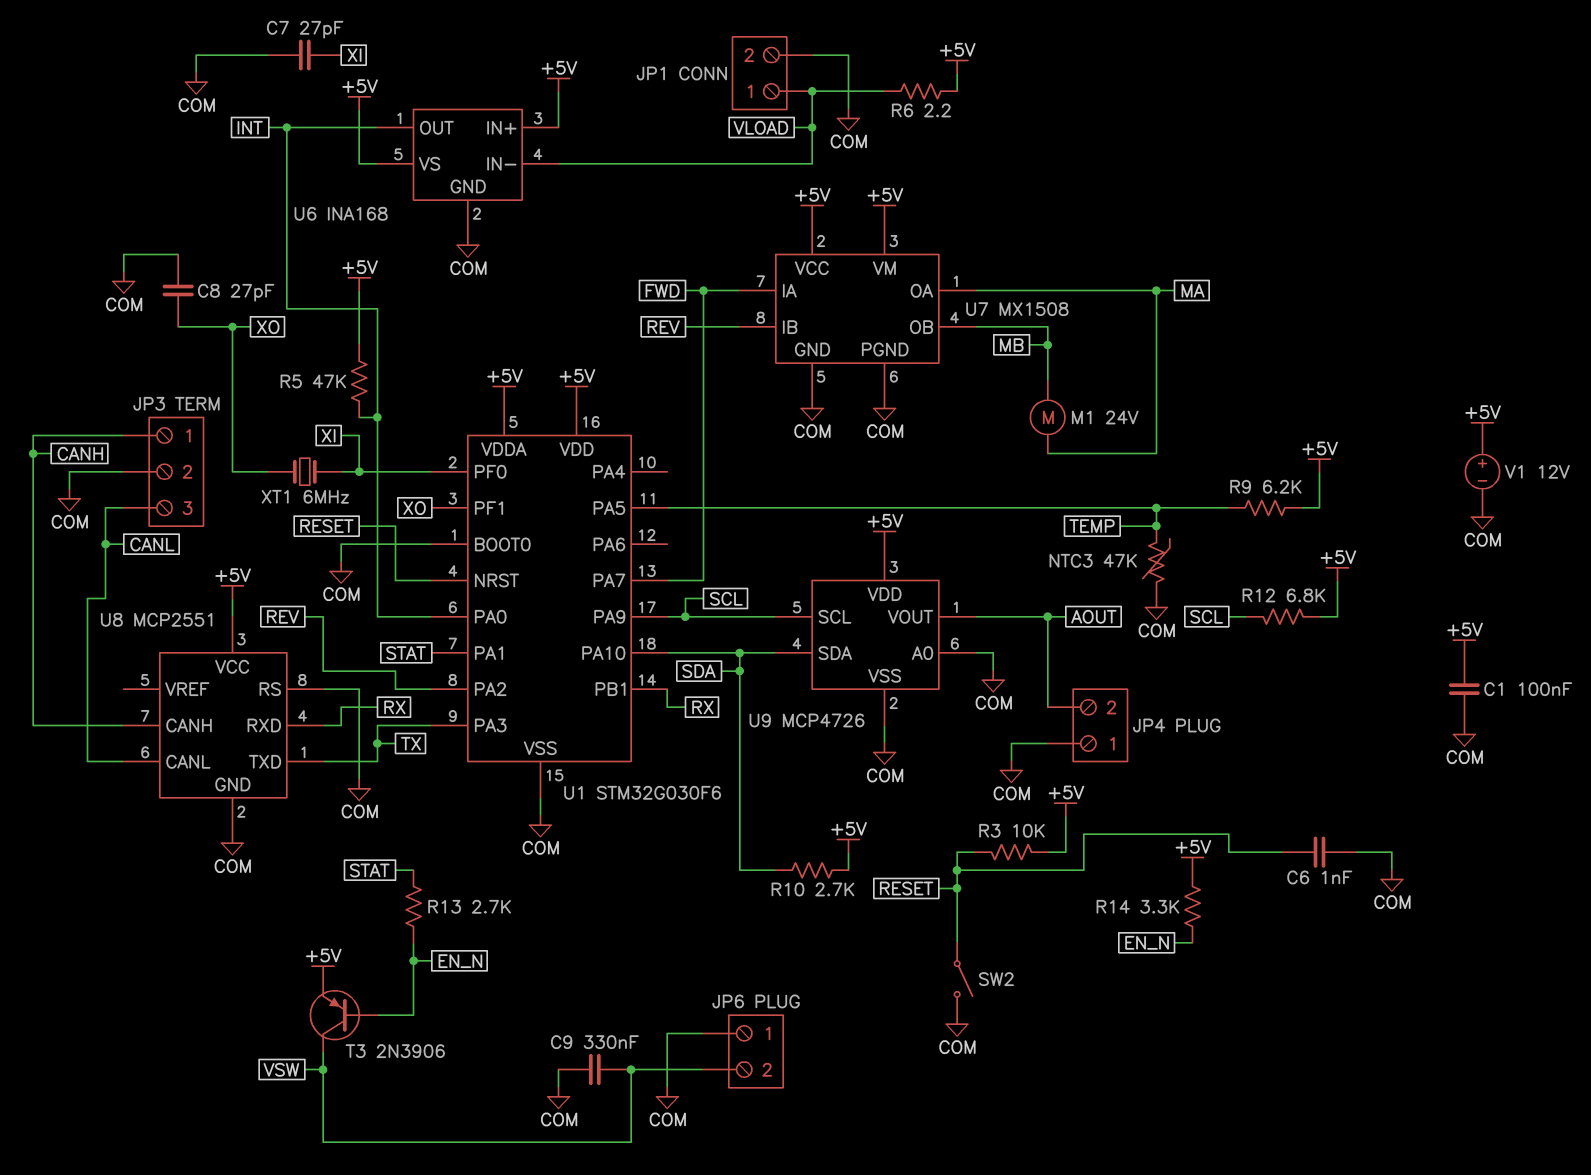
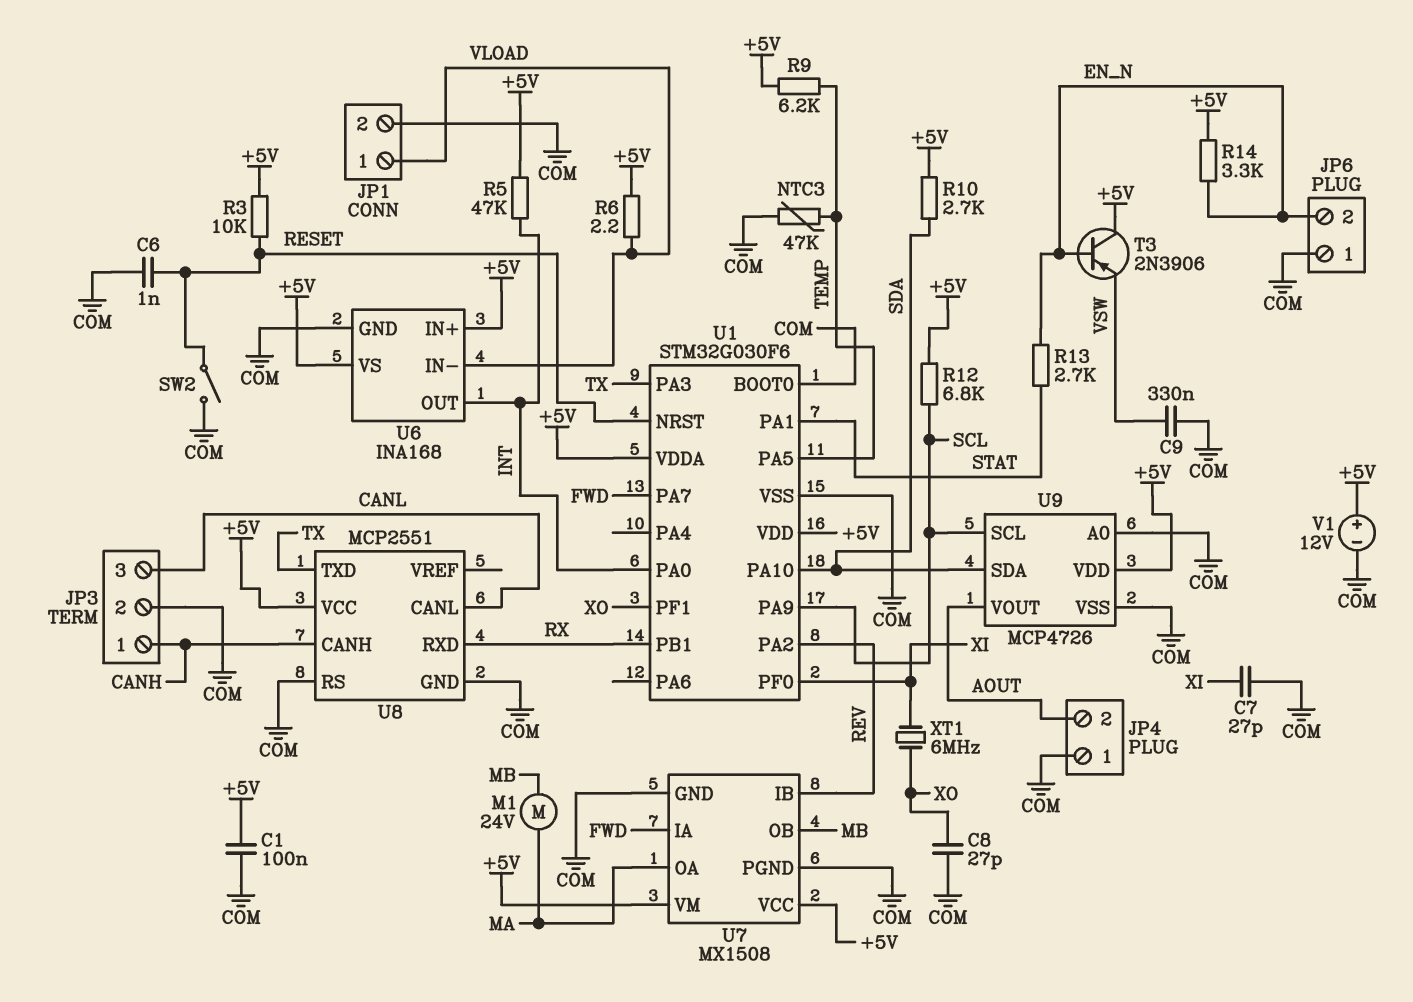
JP6 pin 2: VSW -> EN_N
T3: PNP 2N3906 (B EN_N, C VSW, E +5V) -> PNP 2N3906 (B EN_N, C +5V, E VSW)

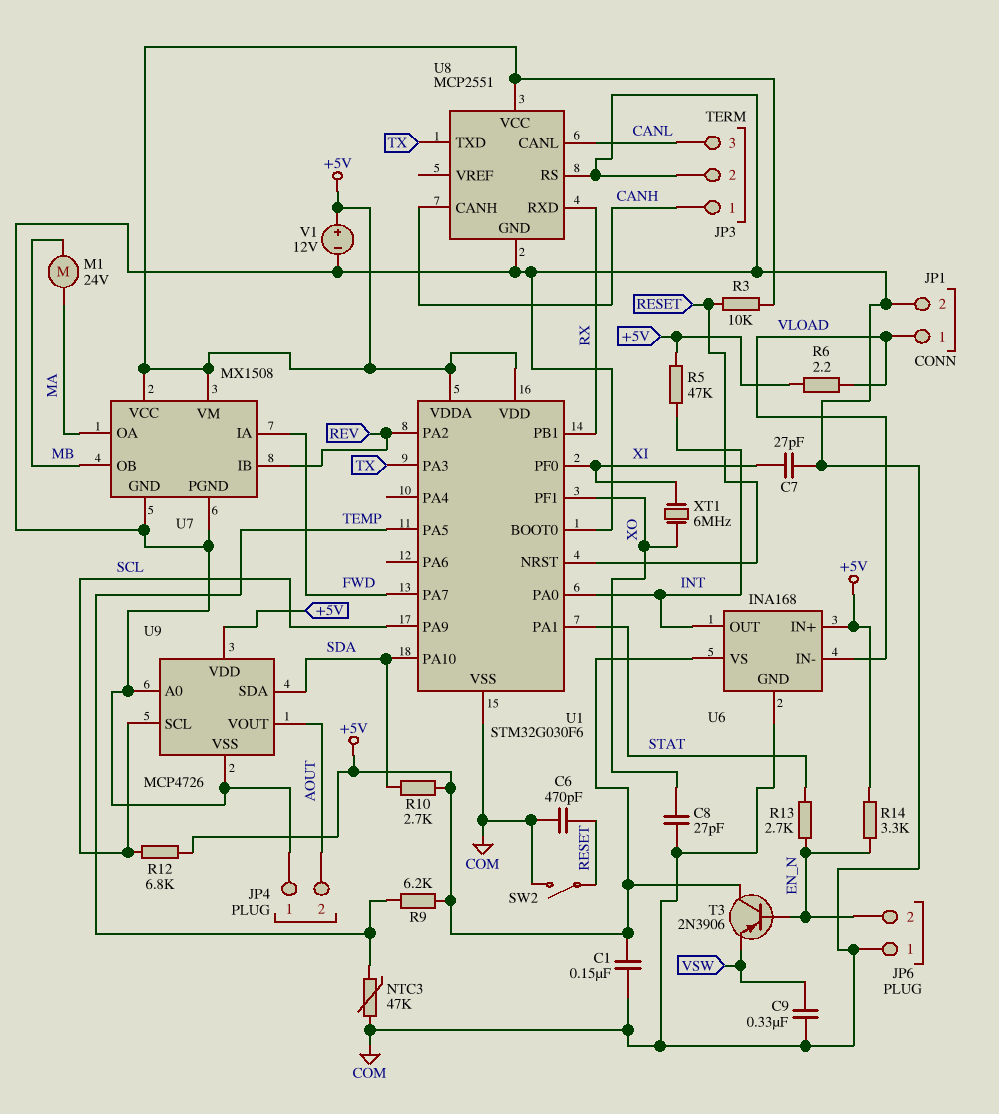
C1: 100nF (+5V, COM) -> 150nF (+5V, COM)
C6: 1nF (COM, RESET) -> 470pF (COM, RESET)

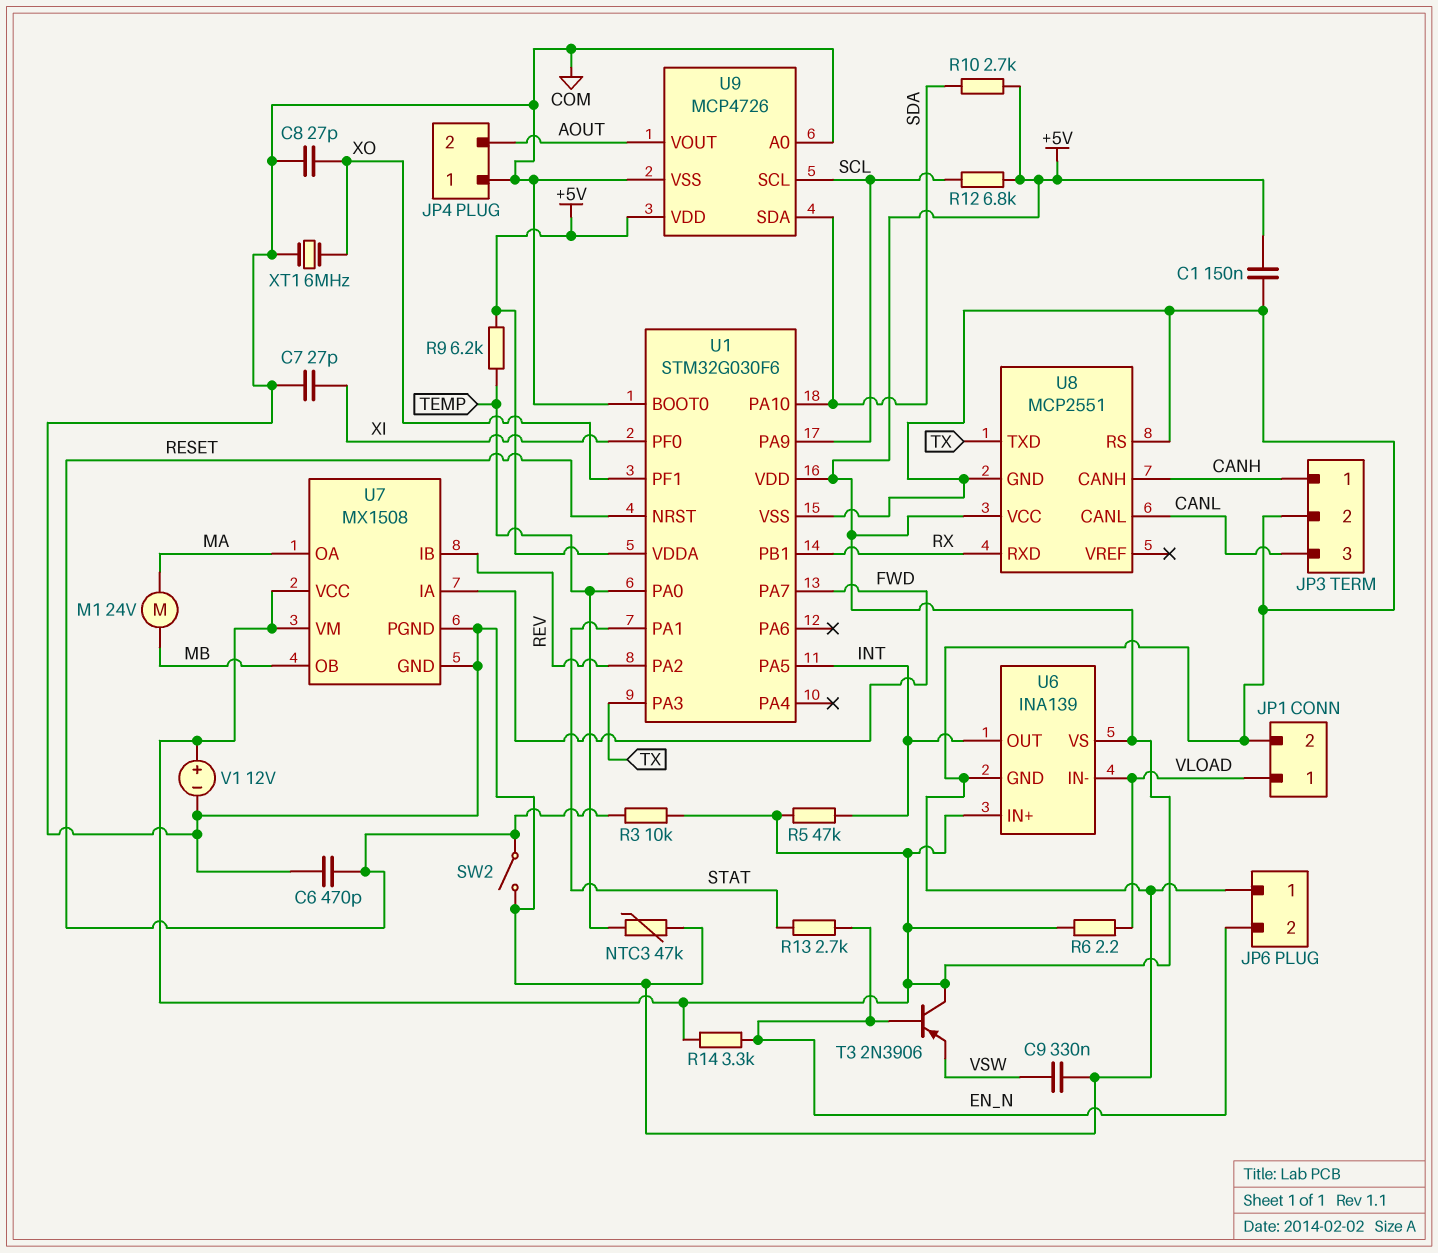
U1 pin PA0: INT -> TEMP
U1 pin PA5: TEMP -> INT
U6: INA168 -> INA139
XT1: 6MHz (XI, XO) -> 6MHz (COM, XO)

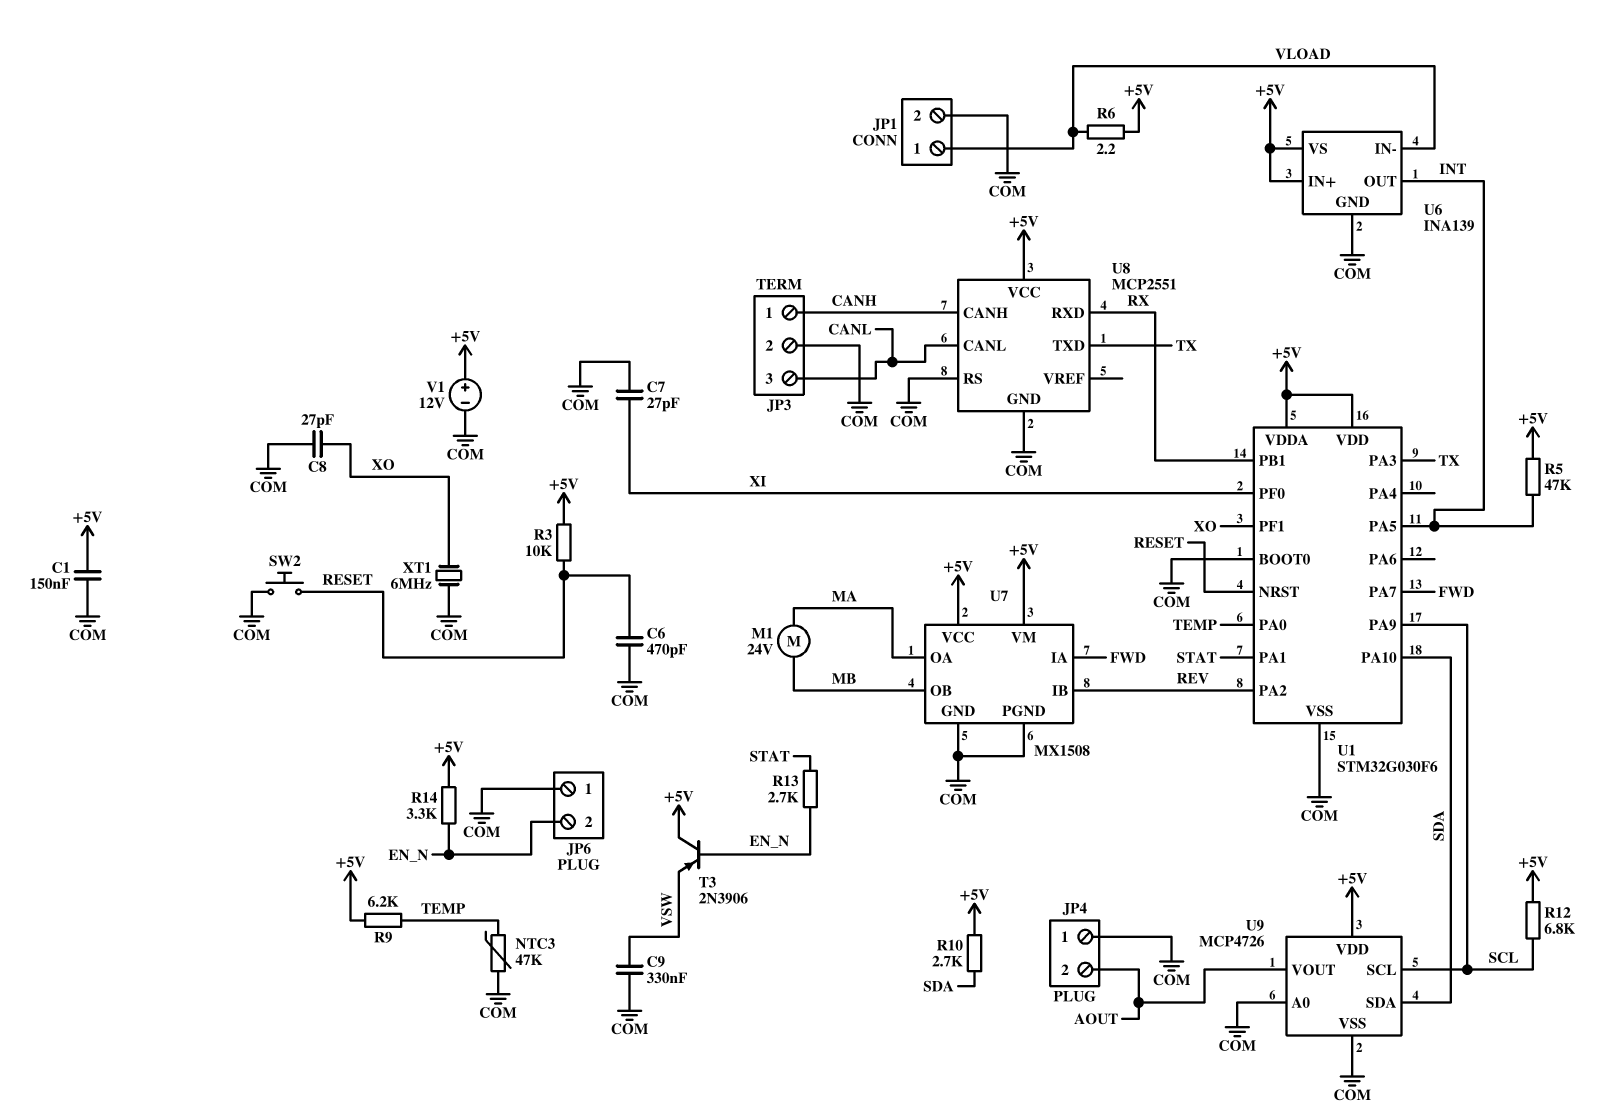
SW2: switch (COM, RESET) -> button (COM, RESET)

